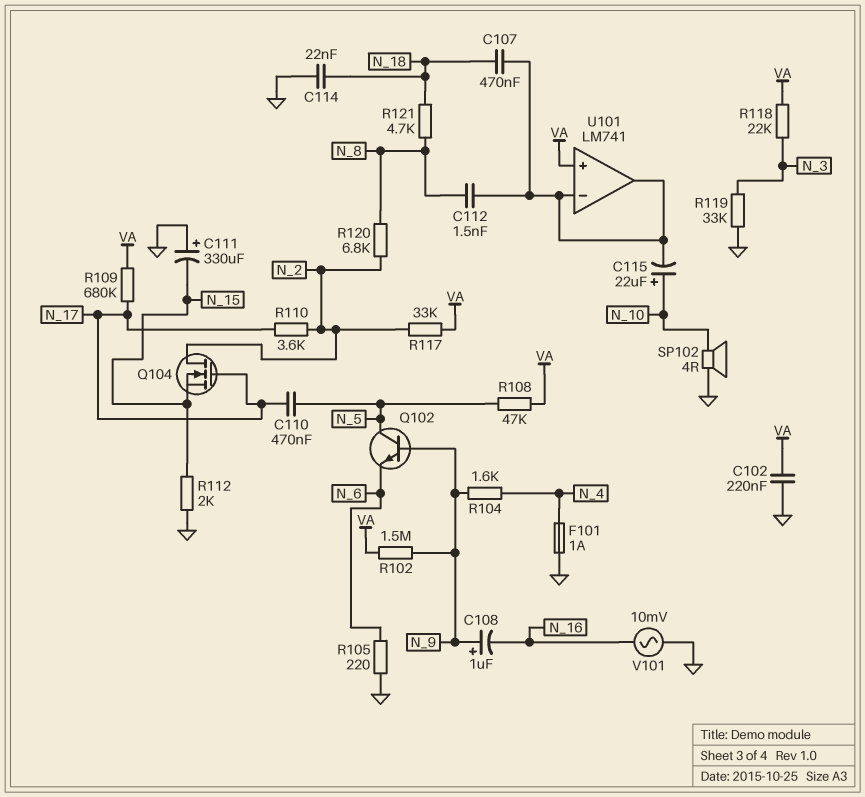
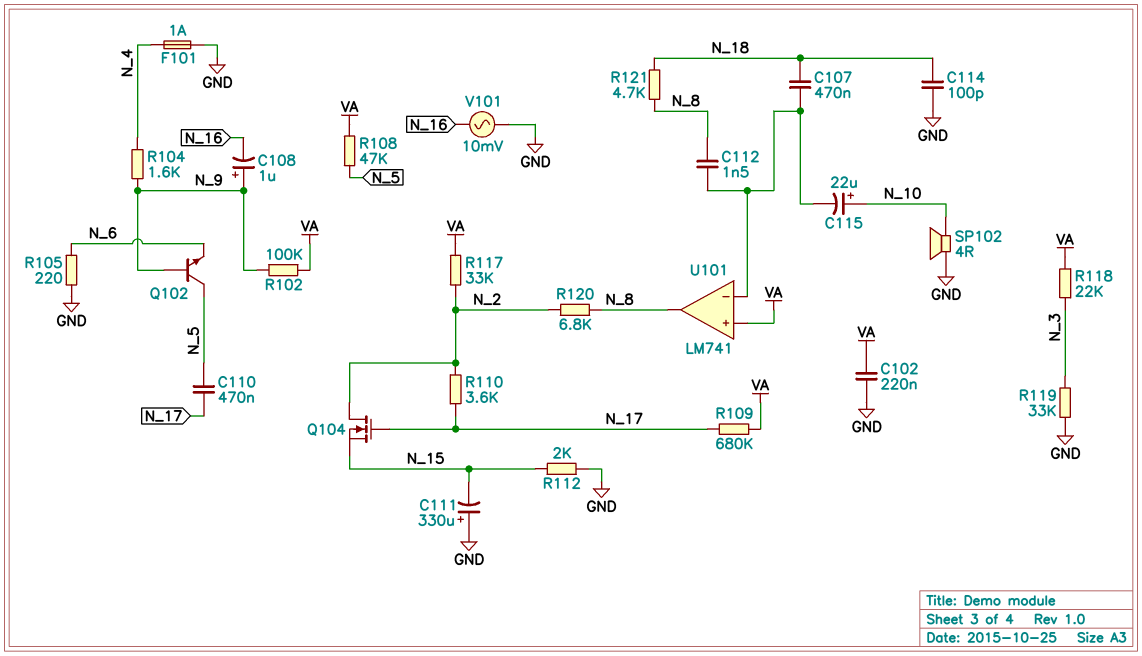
C114: 22nF (GND, N_18) -> 100pF (GND, N_18)
R102: 1.5M (N_9, VA) -> 100k (N_9, VA)
U101 pin out: U101/in- -> N_8

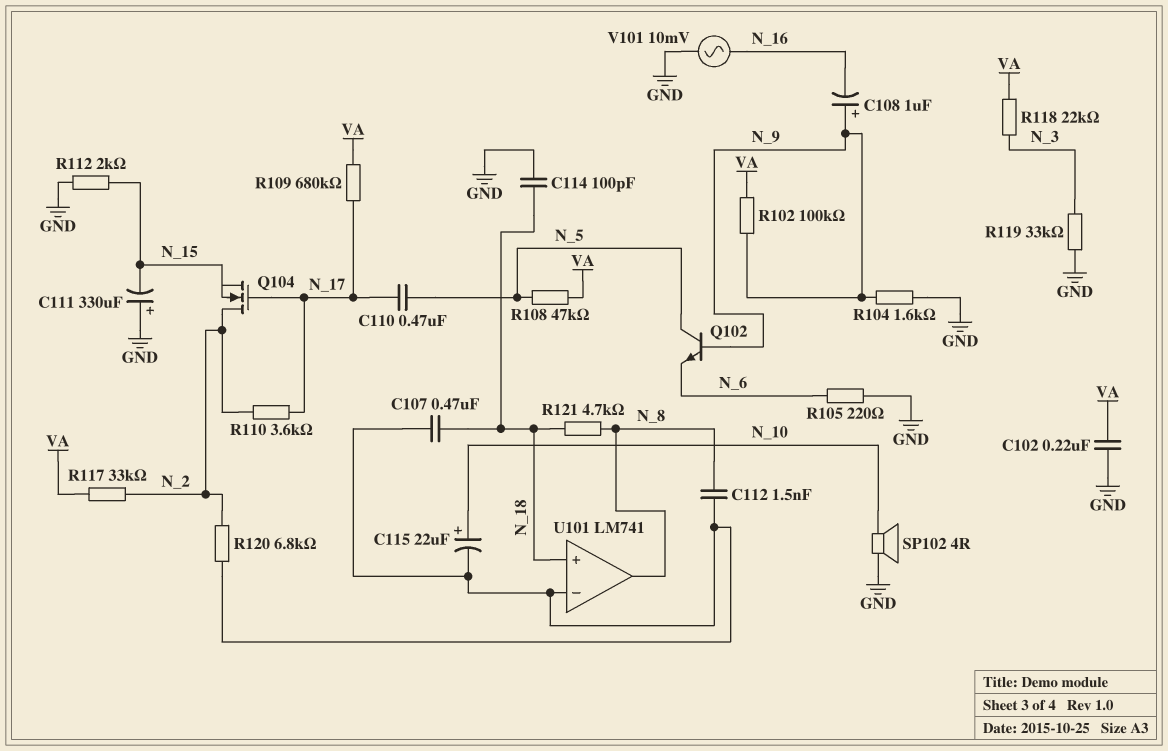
F101: 1A (GND, N_4) -> none
R104: 1.6k (N_4, N_9) -> 1.6k (GND, N_9)
R120: 6.8k (N_2, N_8) -> 6.8k (N_2, U101/in-)
U101 pin in+: VA -> N_18

